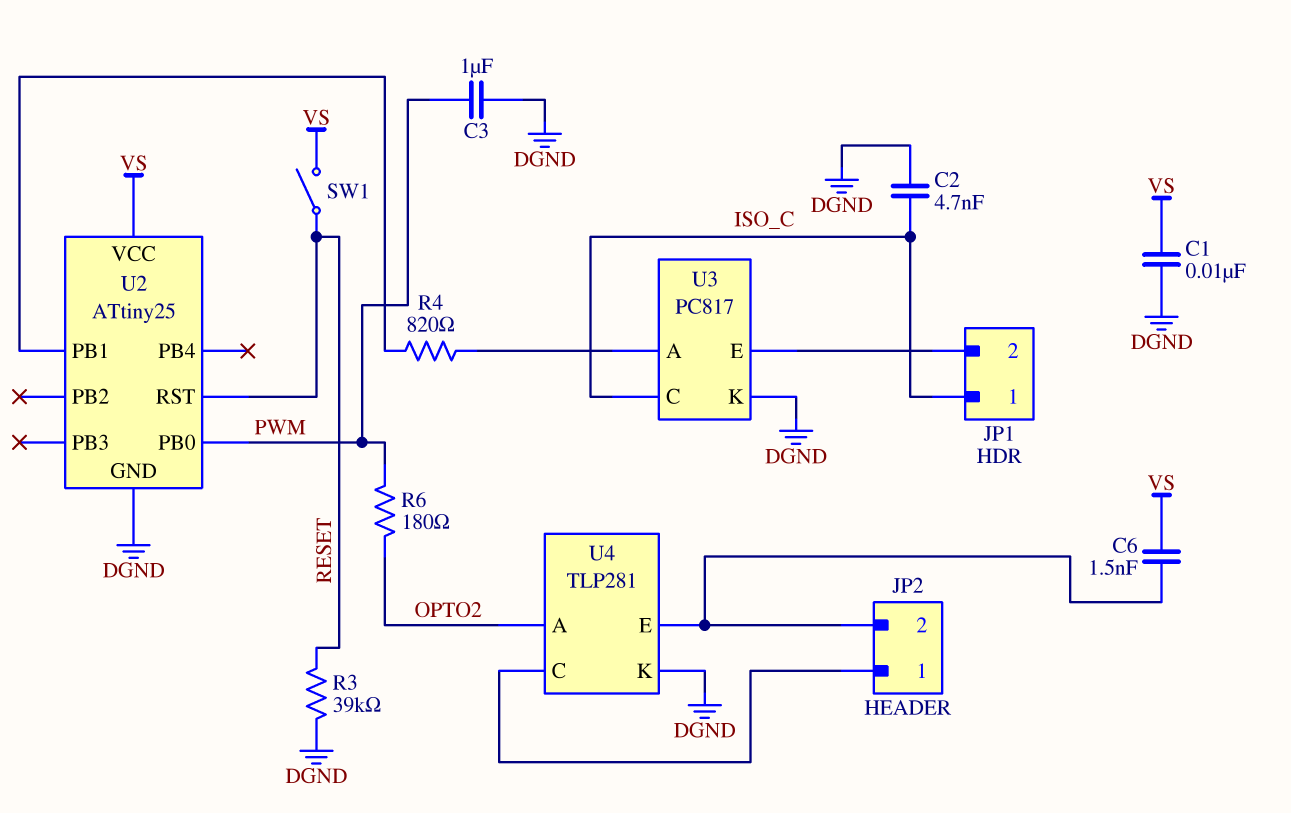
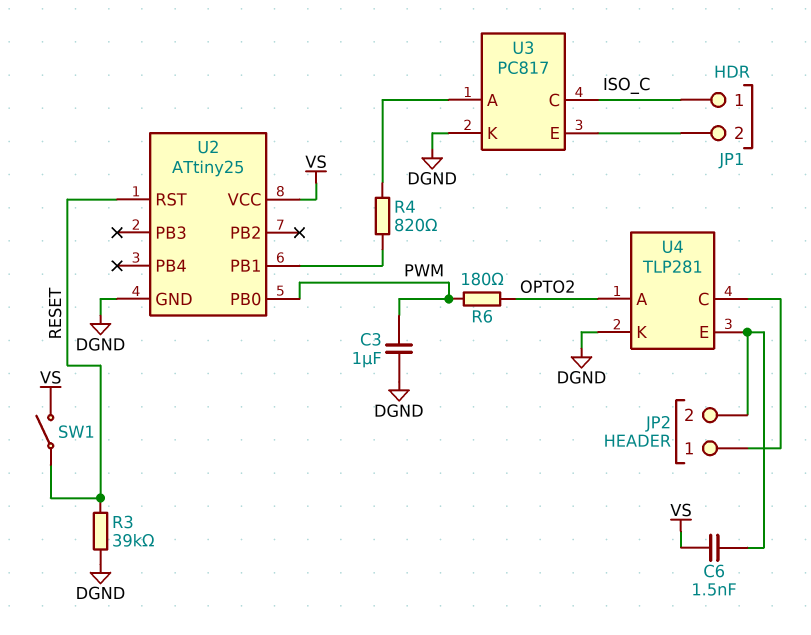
C1: 10nF (DGND, VS) -> none
C2: 4.7nF (DGND, ISO_C) -> none

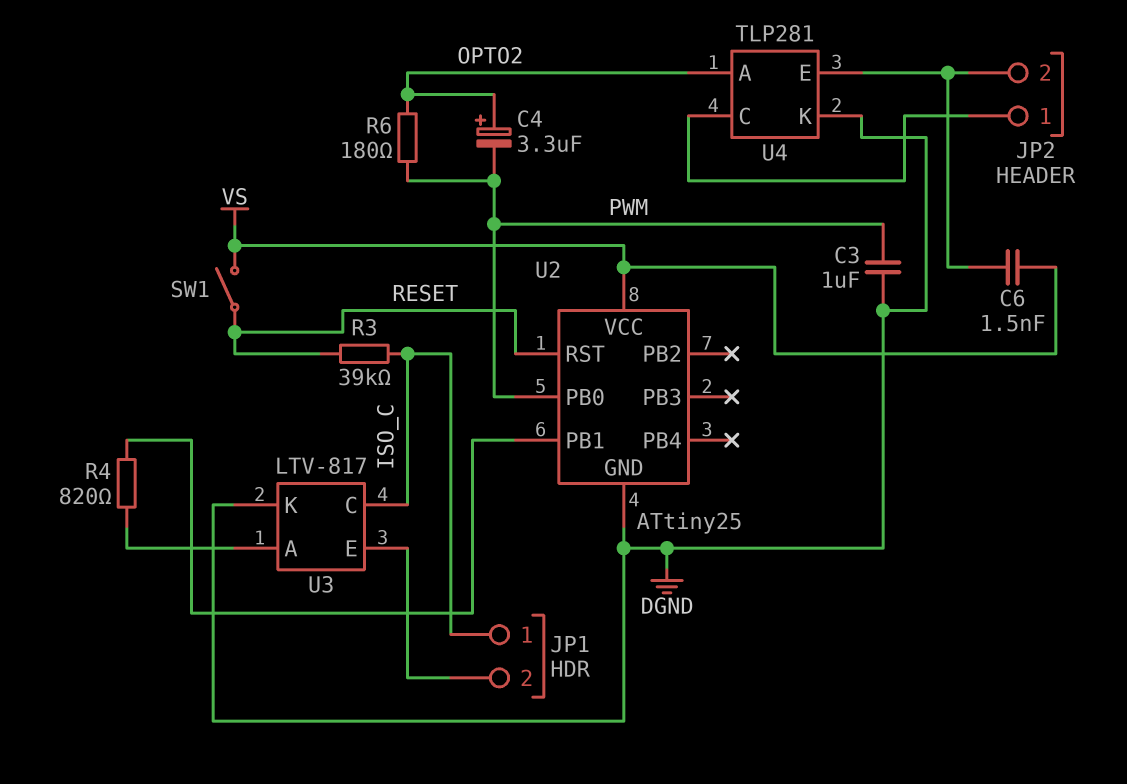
C4: none -> 3.3uF (plus OPTO2, minus PWM)
R3: 39k (DGND, RESET) -> 39k (ISO_C, RESET)
U3: PC817 -> LTV-817

